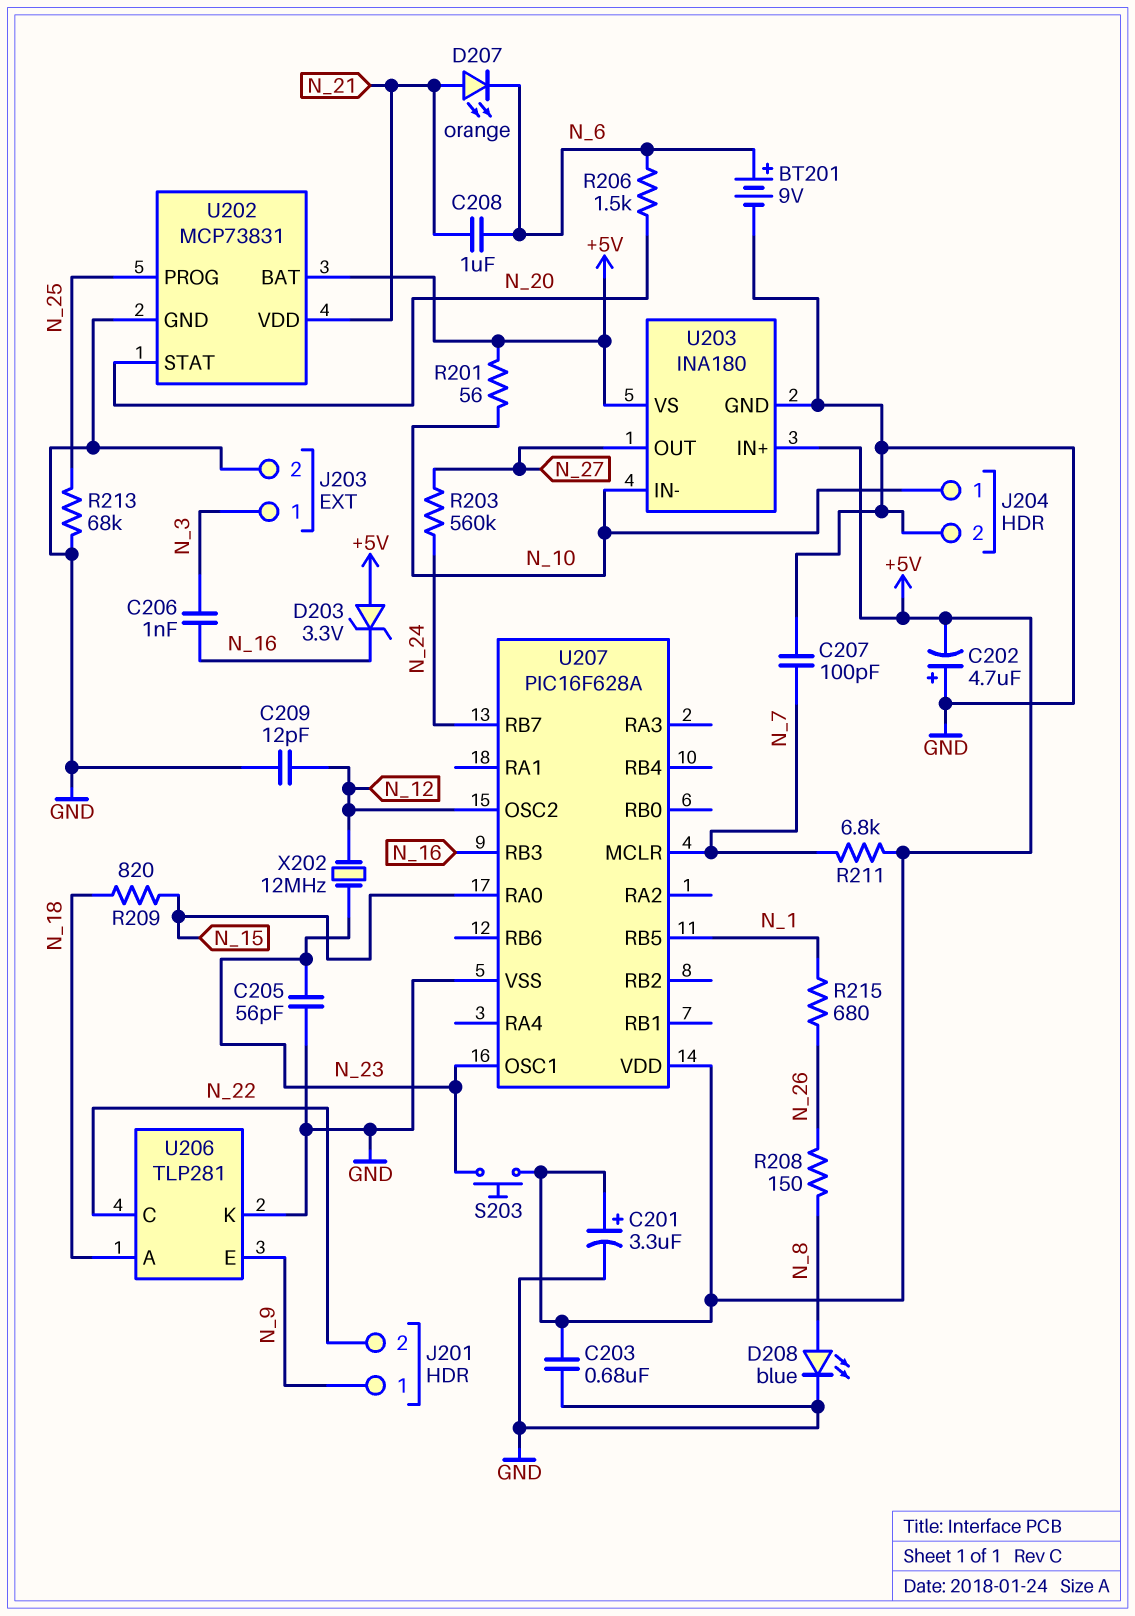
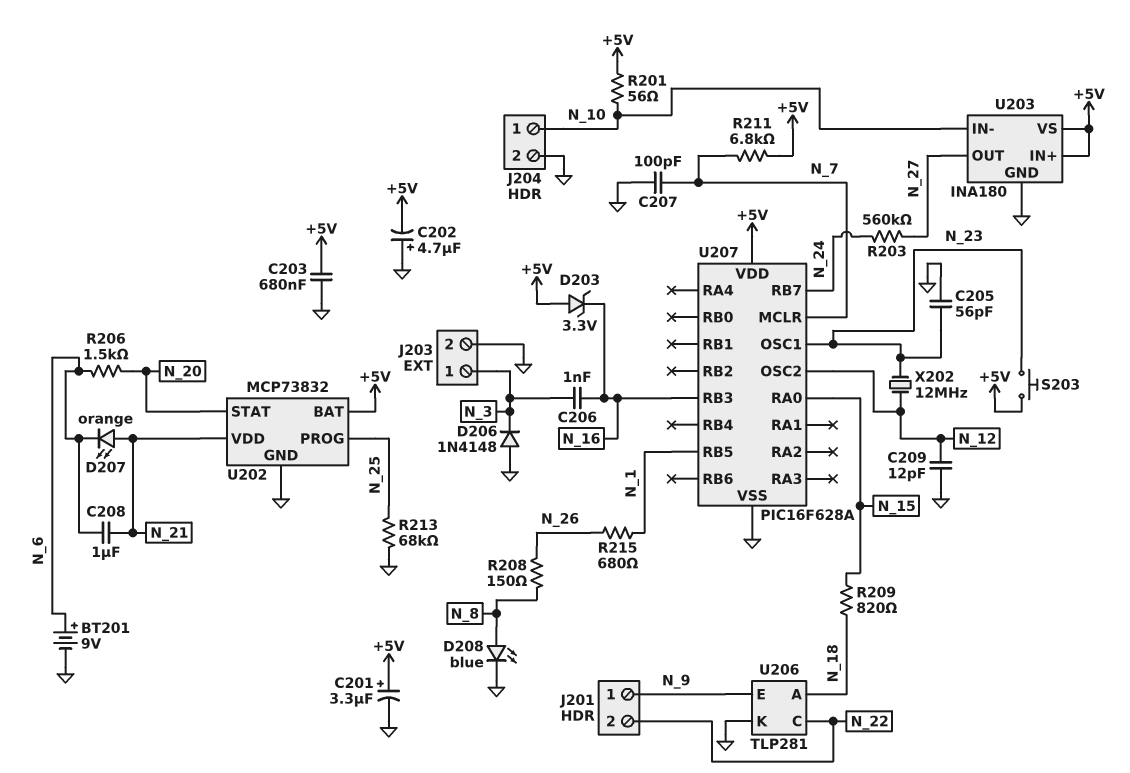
D206: none -> diode 1N4148 (A GND, K N_3)
U202: MCP73831 -> MCP73832

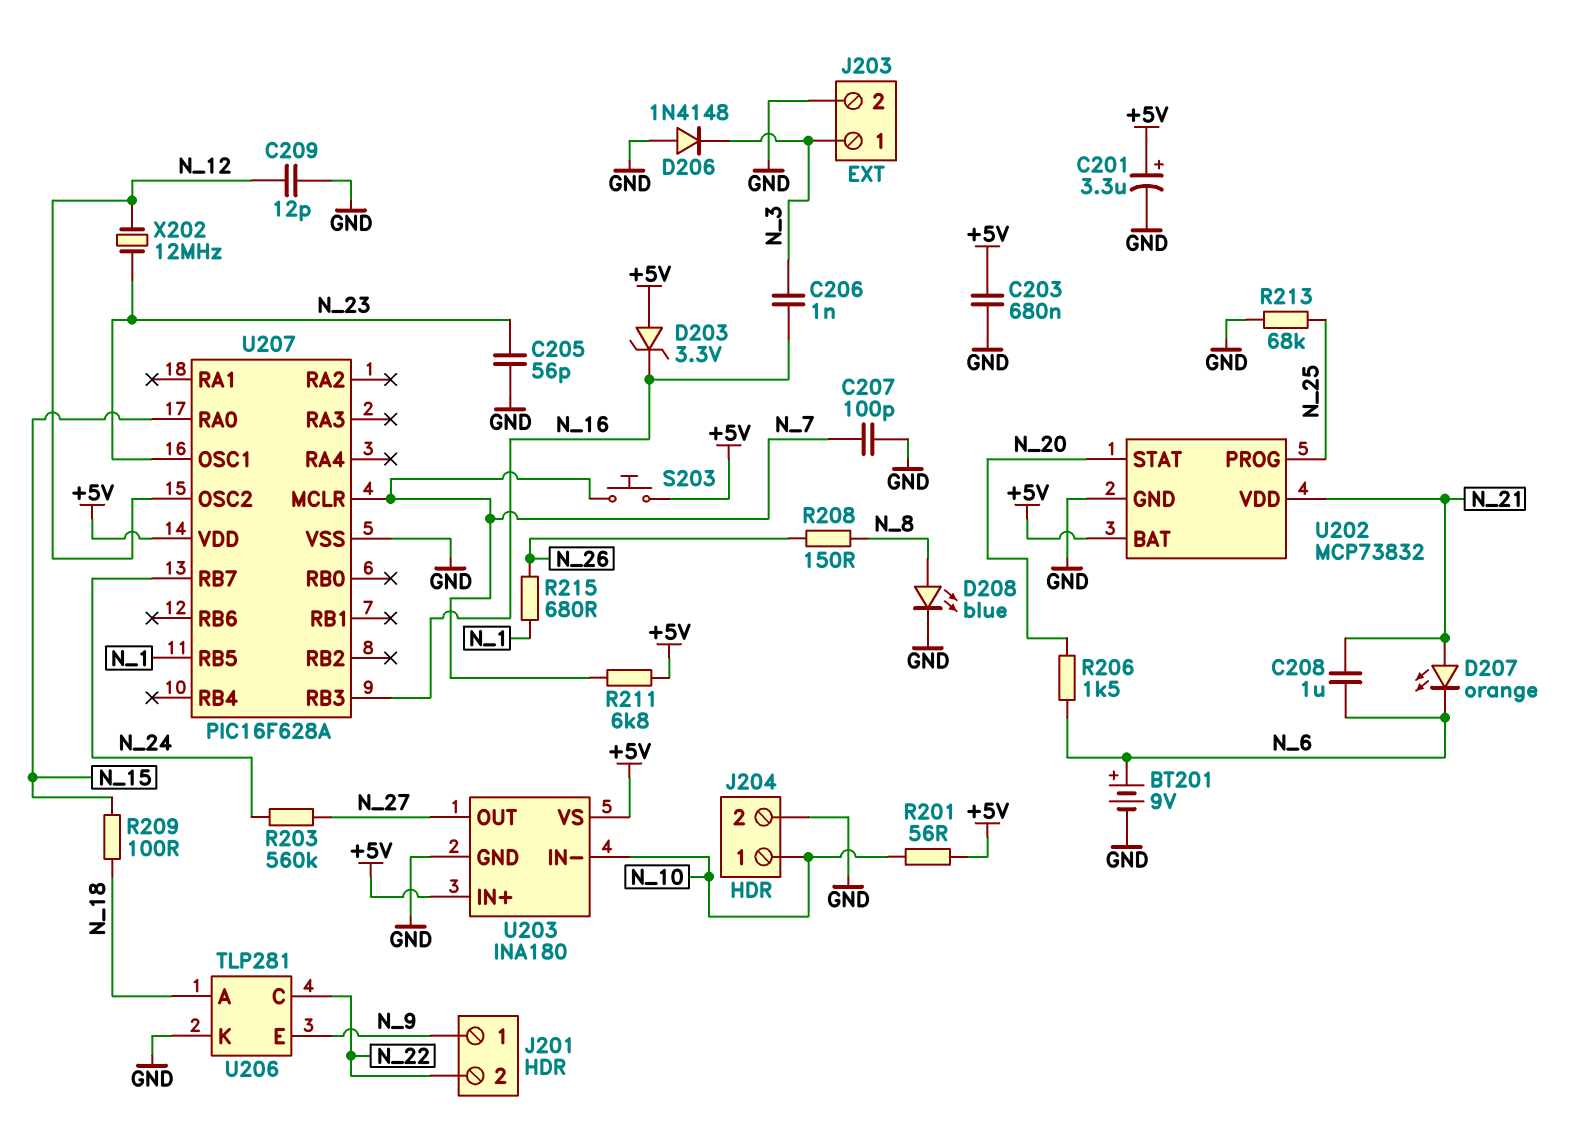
C202: 4.7uF (plus GND, minus +5V) -> none
R209: 820 (N_15, N_18) -> 100 (N_15, N_18)
S203: button (+5V, N_23) -> button (+5V, N_7)

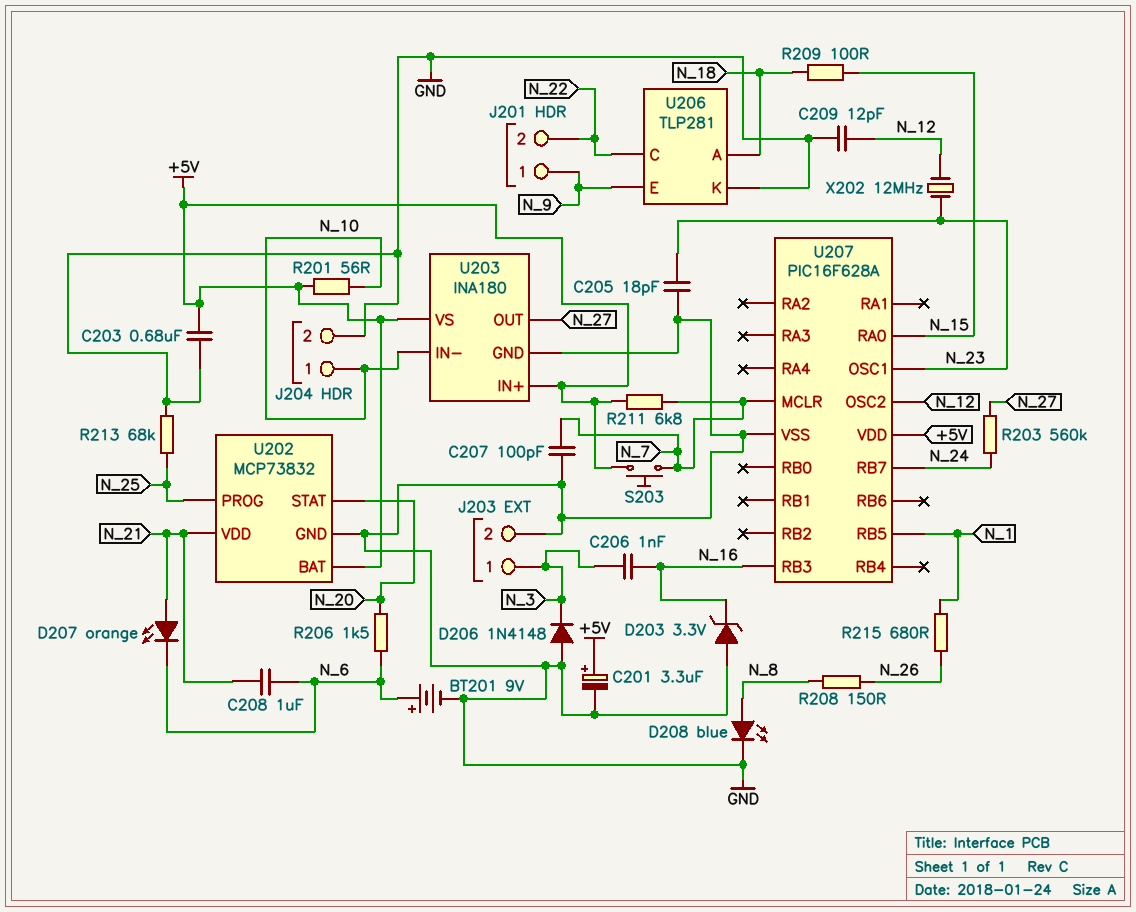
C205: 56pF (GND, N_23) -> 18pF (GND, N_23)
D203: zener 3.3V (A +5V, K N_16) -> zener 3.3V (A GND, K N_16)

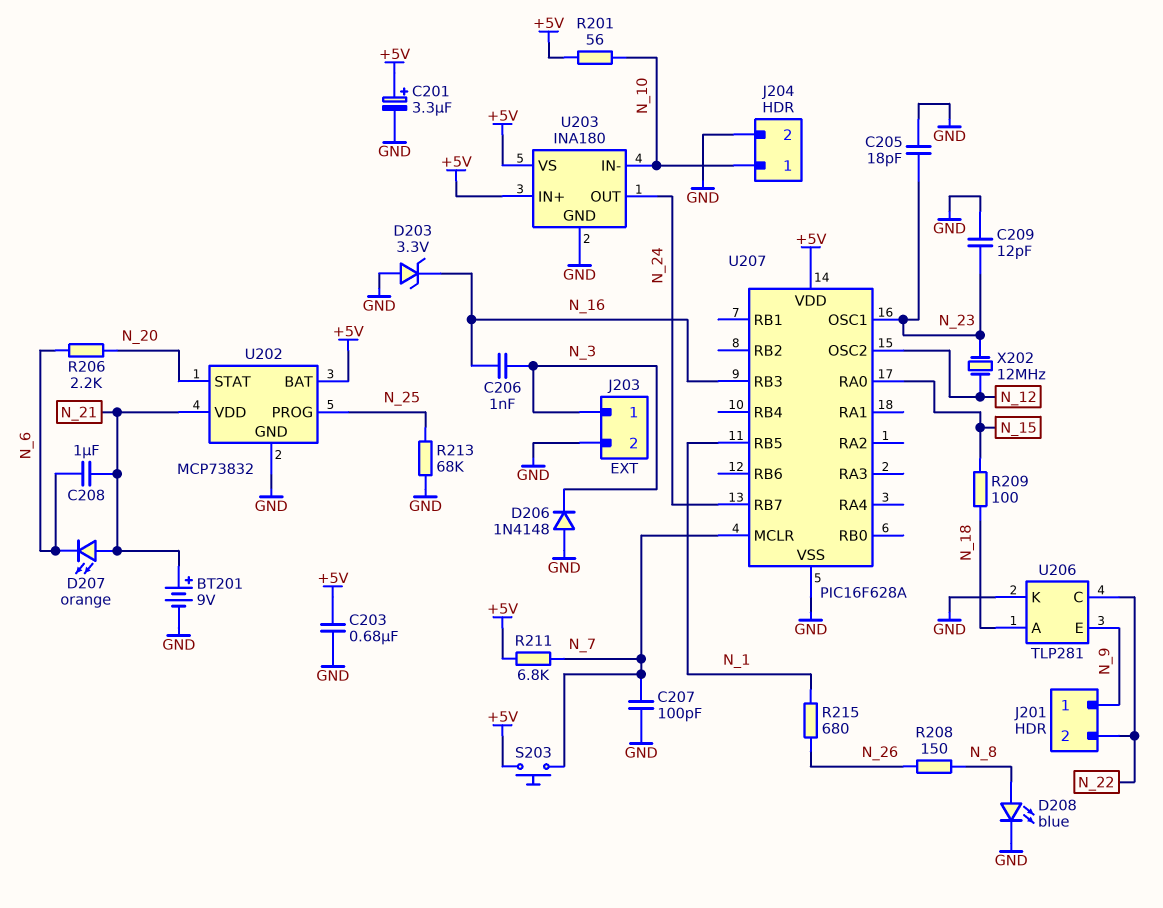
BT201: 9V (plus N_6, minus GND) -> 9V (plus N_21, minus GND)
C209: 12pF (GND, N_12) -> 12pF (GND, N_23)
R203: 560k (N_24, N_27) -> none
R206: 1.5k (N_6, N_20) -> 2.2k (N_6, N_20)
U203 pin OUT: N_27 -> N_24

